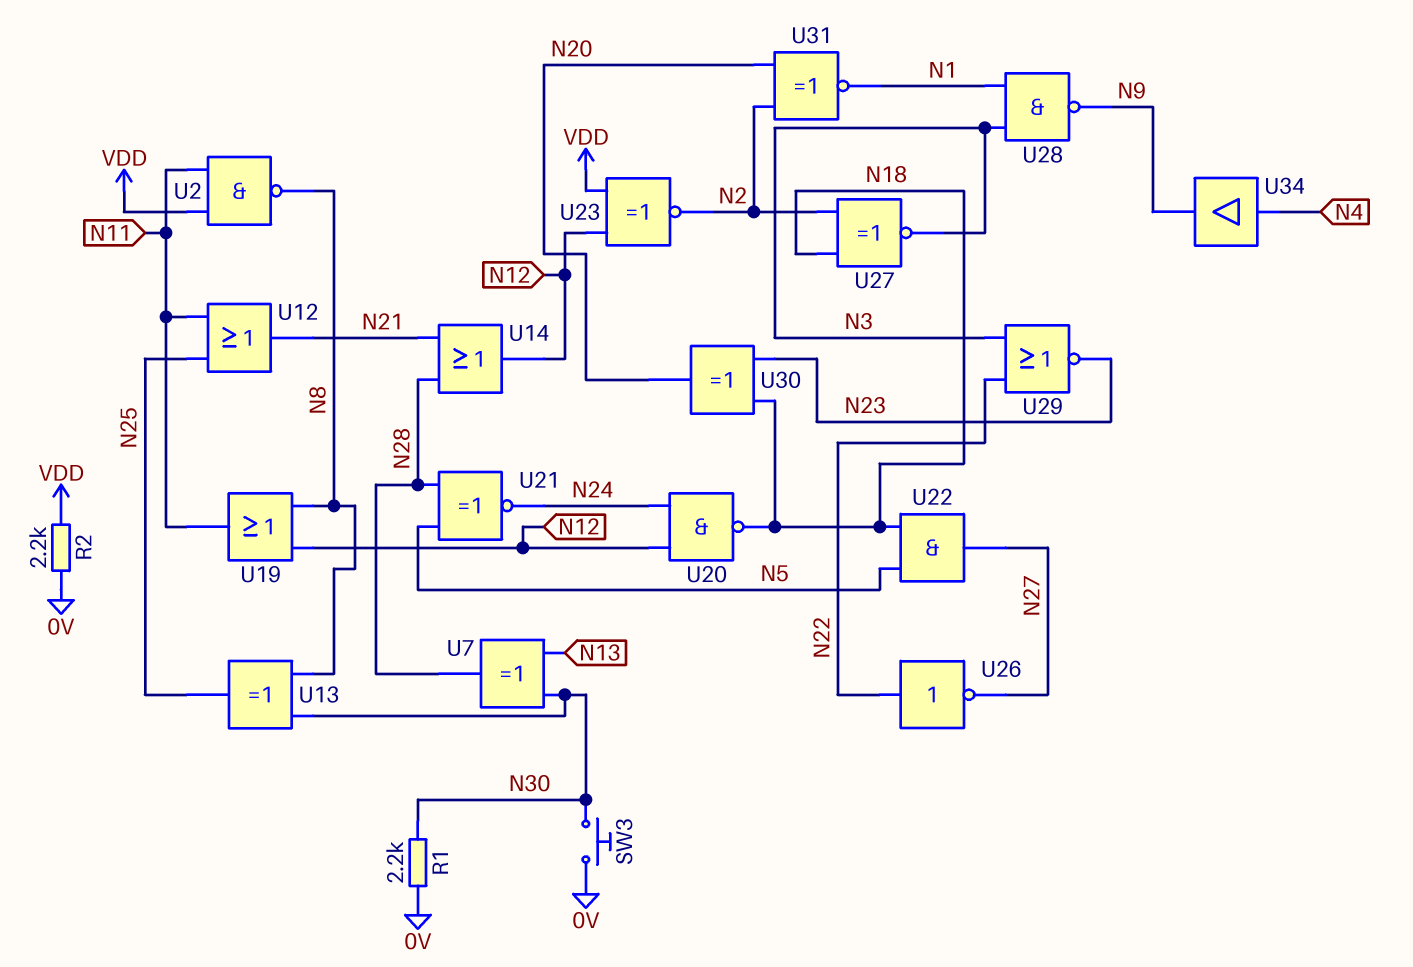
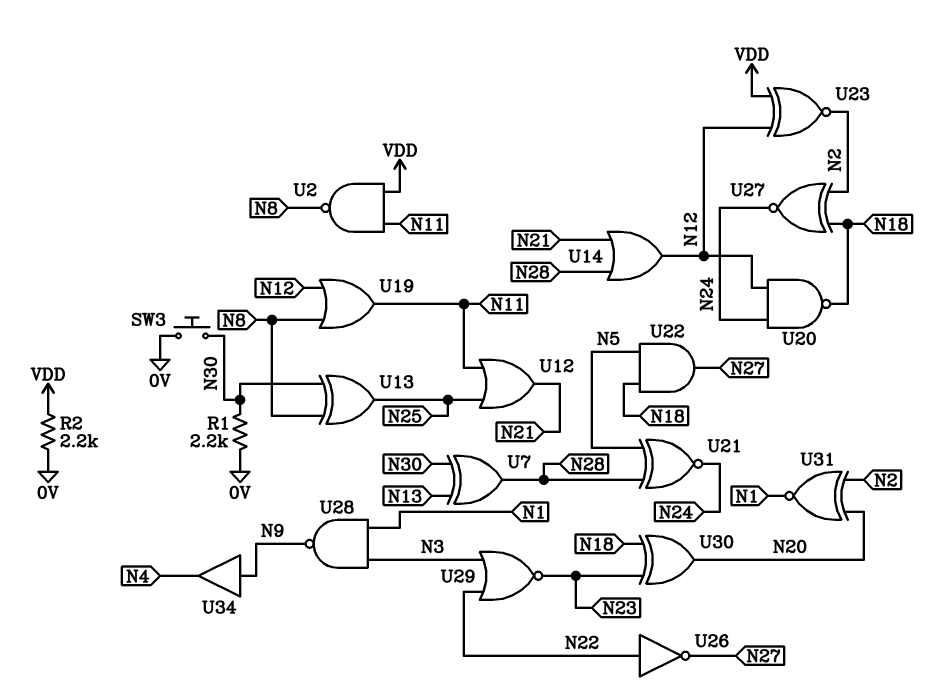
U27: XNOR (in N2, in N18, out N3) -> XNOR (in N2, in N18, out N24)
U34: buffer (in N4, out N9) -> buffer (in N9, out N4)

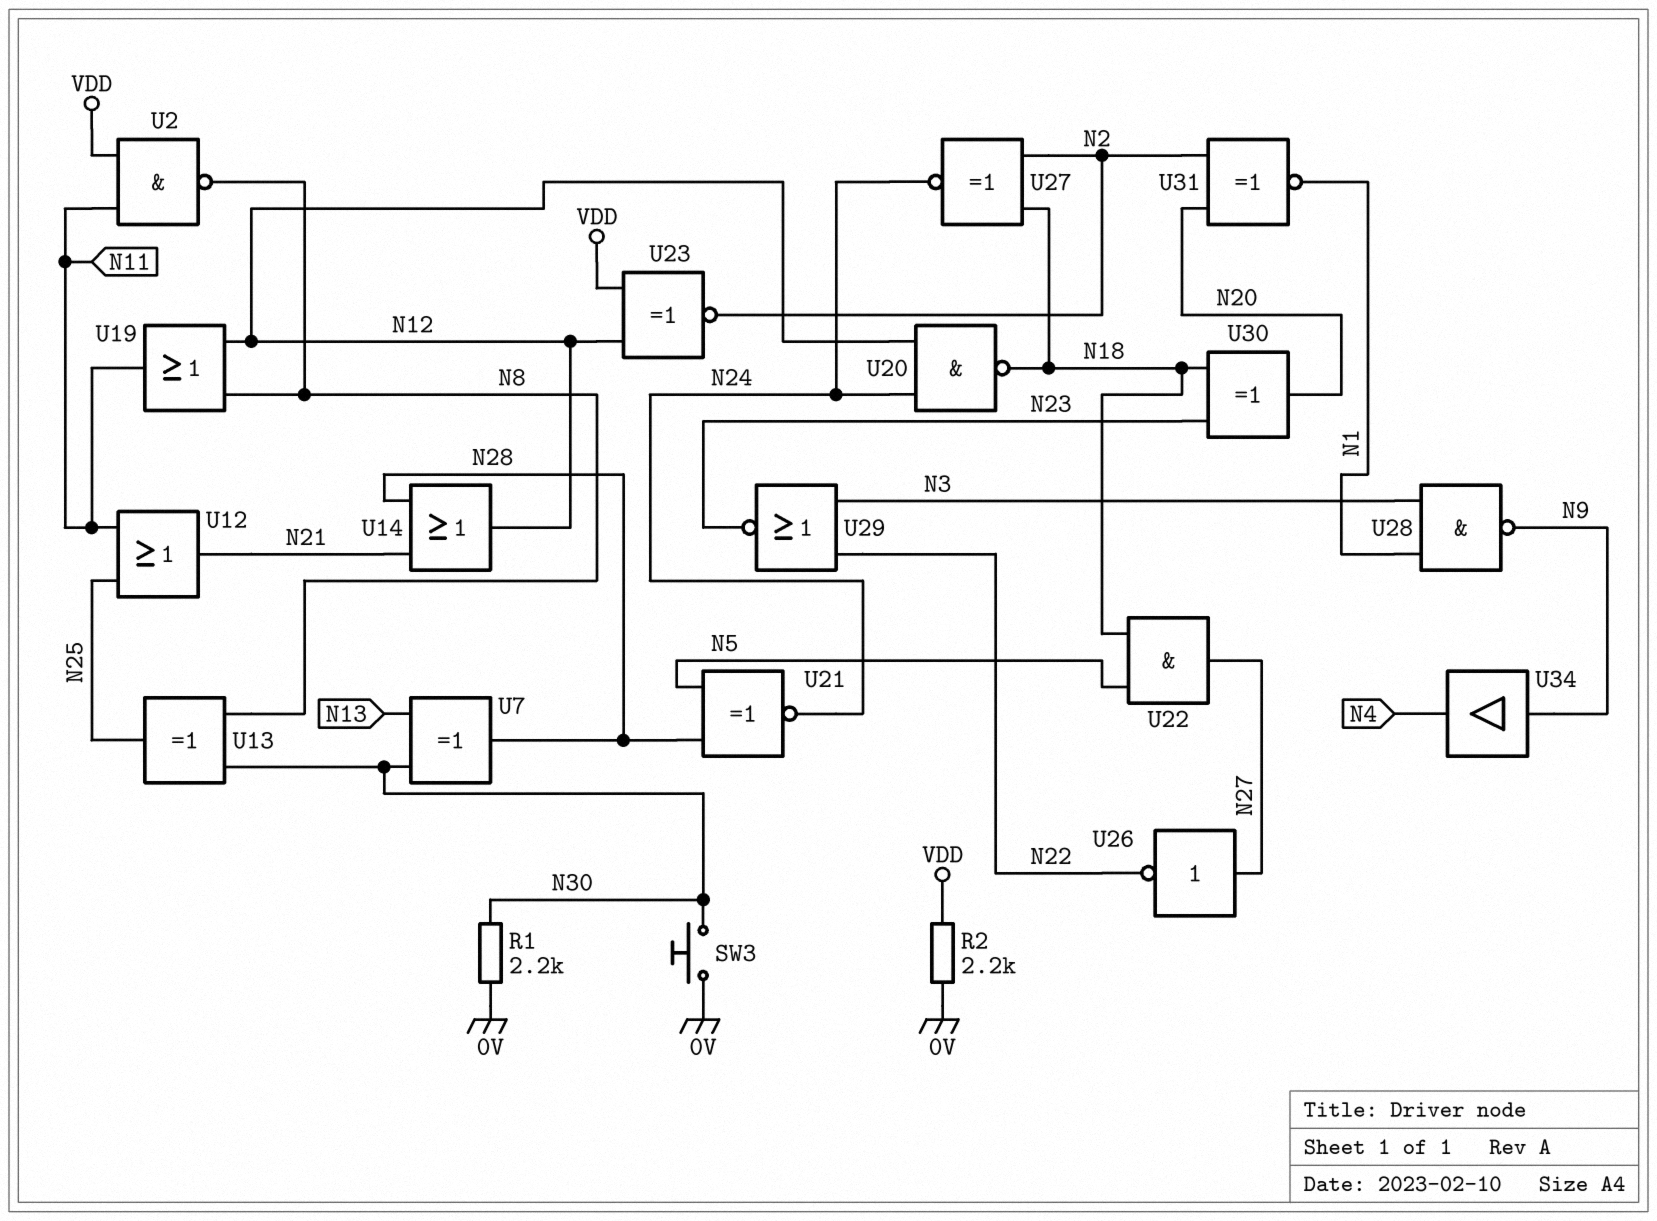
U26: NOT (in N22, out N27) -> NOT (in N27, out N22)

